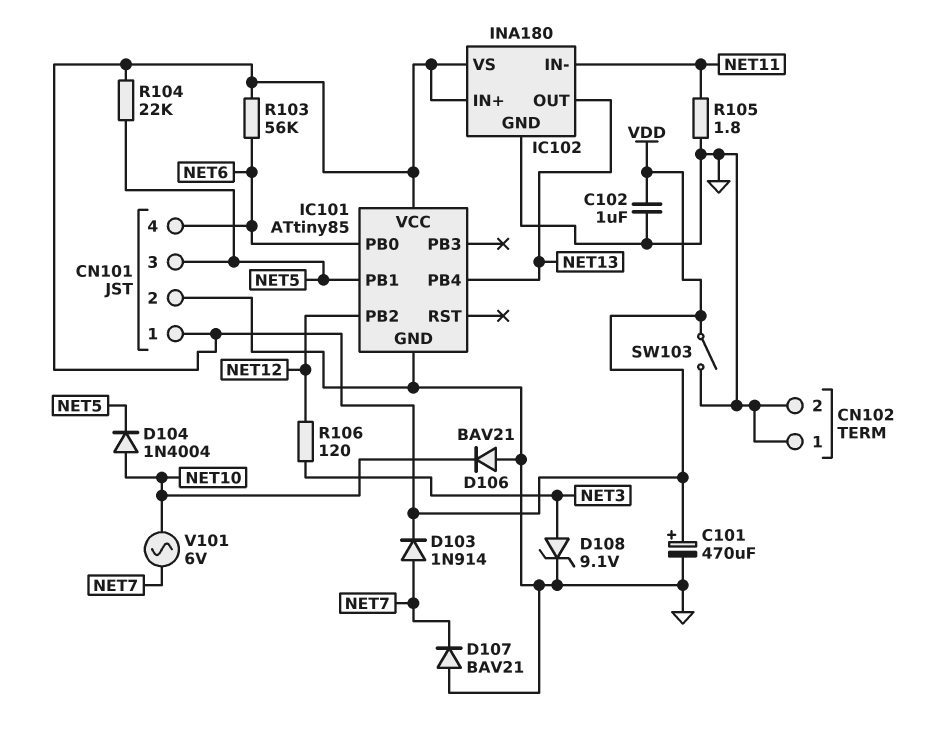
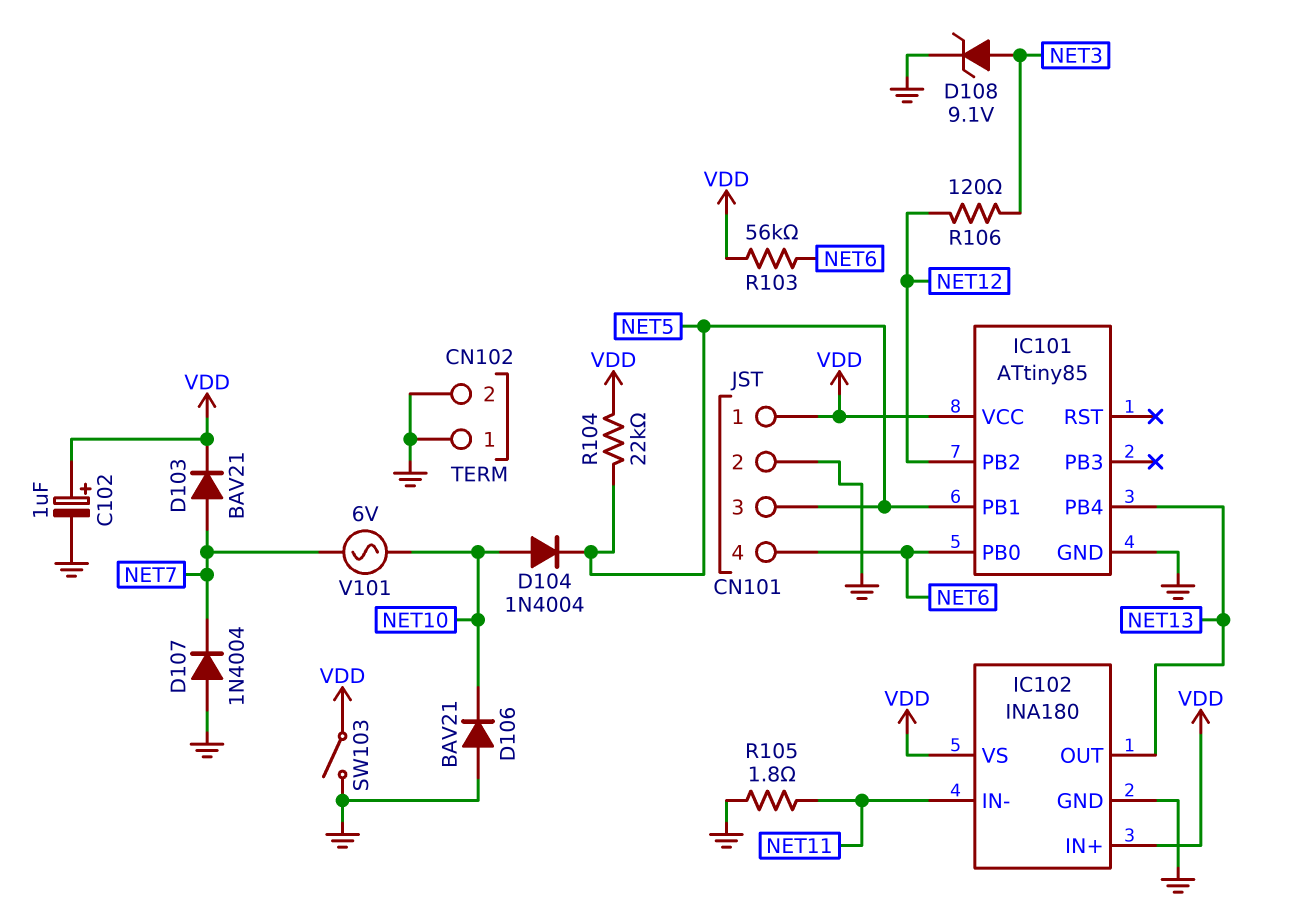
C101: 470uF (plus VDD, minus GND) -> none
C102: 1uF (GND, VDD) -> 1uF (plus VDD, minus GND)
D103: diode 1N914 (A NET7, K VDD) -> diode BAV21 (A NET7, K VDD)
D107: diode BAV21 (A GND, K NET7) -> diode 1N4004 (A GND, K NET7)

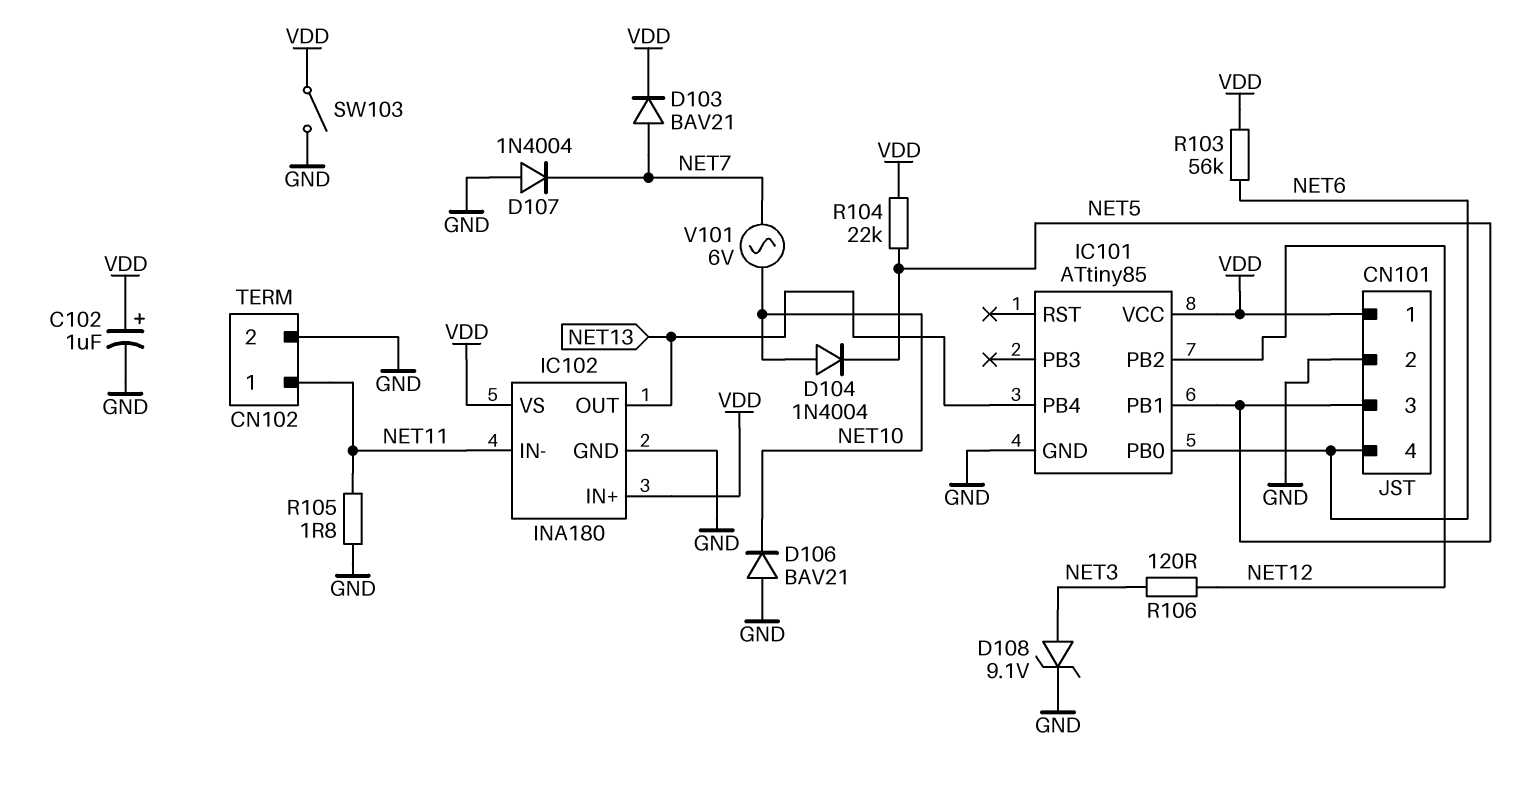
CN102 pin 1: GND -> NET11

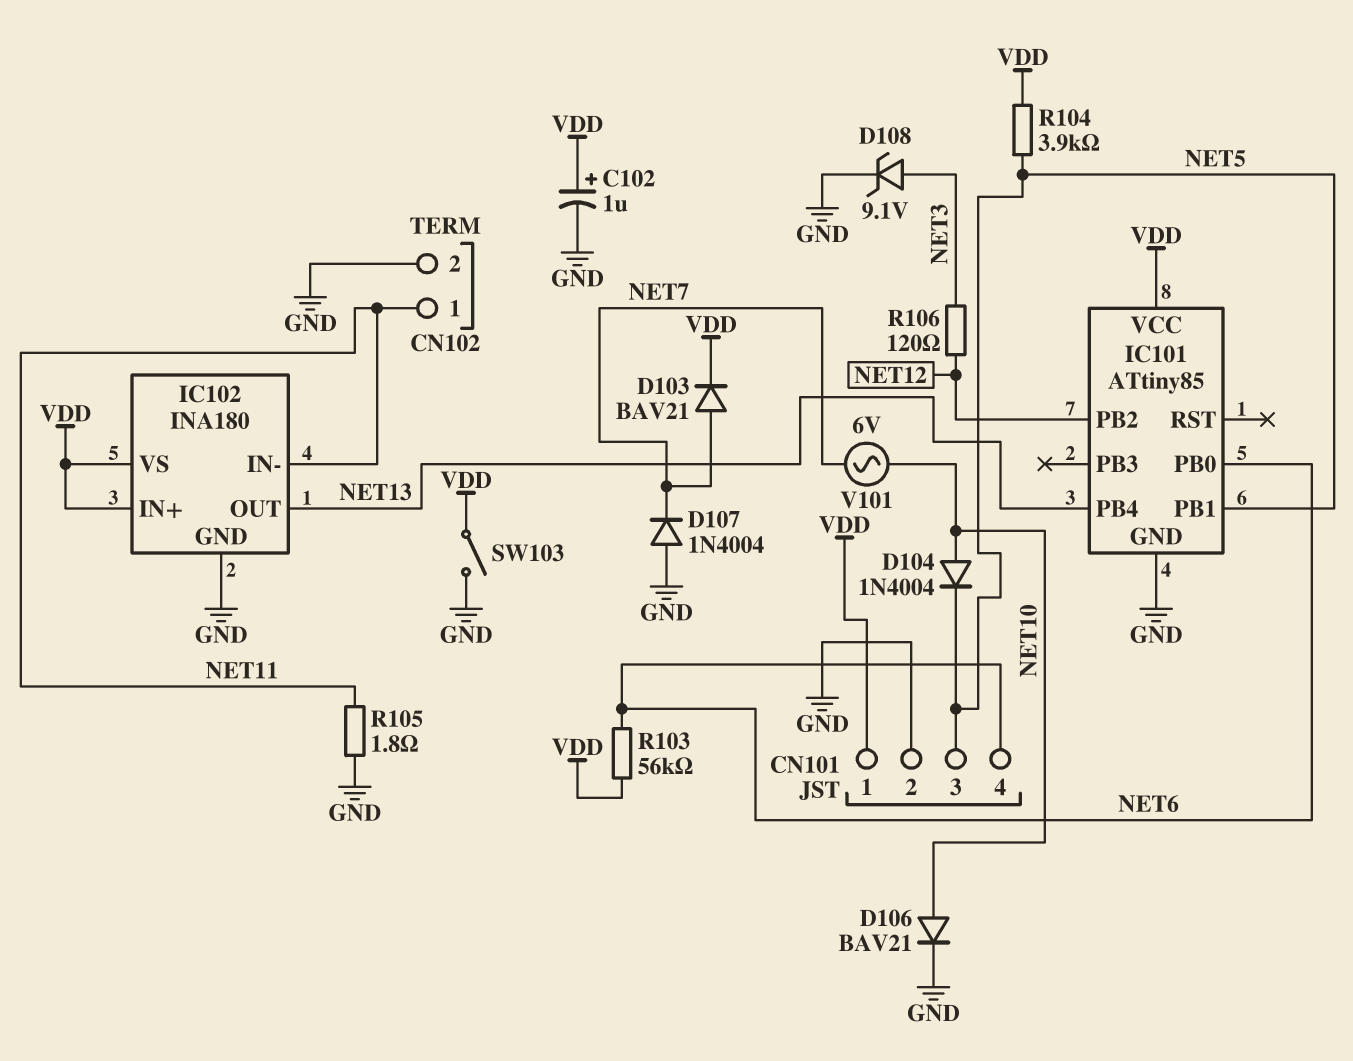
D106: diode BAV21 (A GND, K NET10) -> diode BAV21 (A NET10, K GND)
R104: 22k (NET5, VDD) -> 3.9k (NET5, VDD)

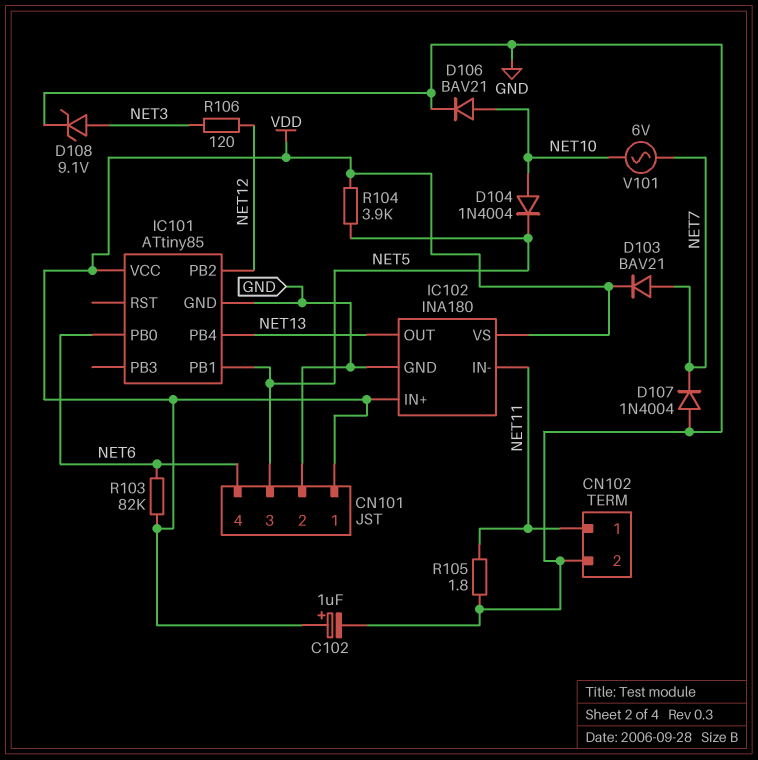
R103: 56k (NET6, VDD) -> 82k (NET6, VDD)
SW103: switch (GND, VDD) -> none

